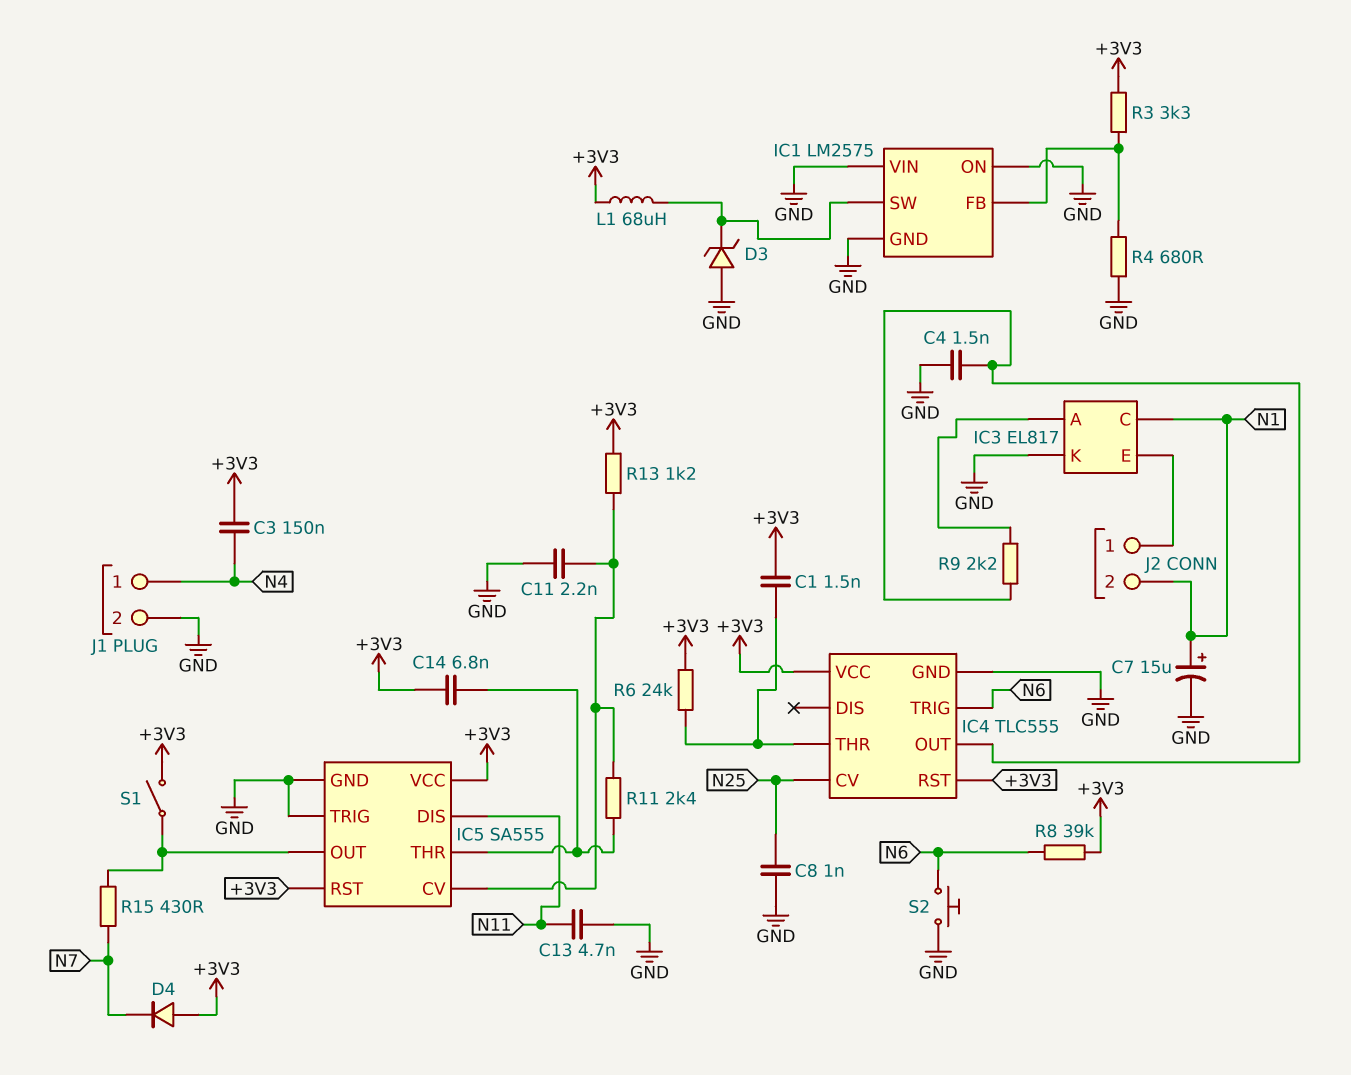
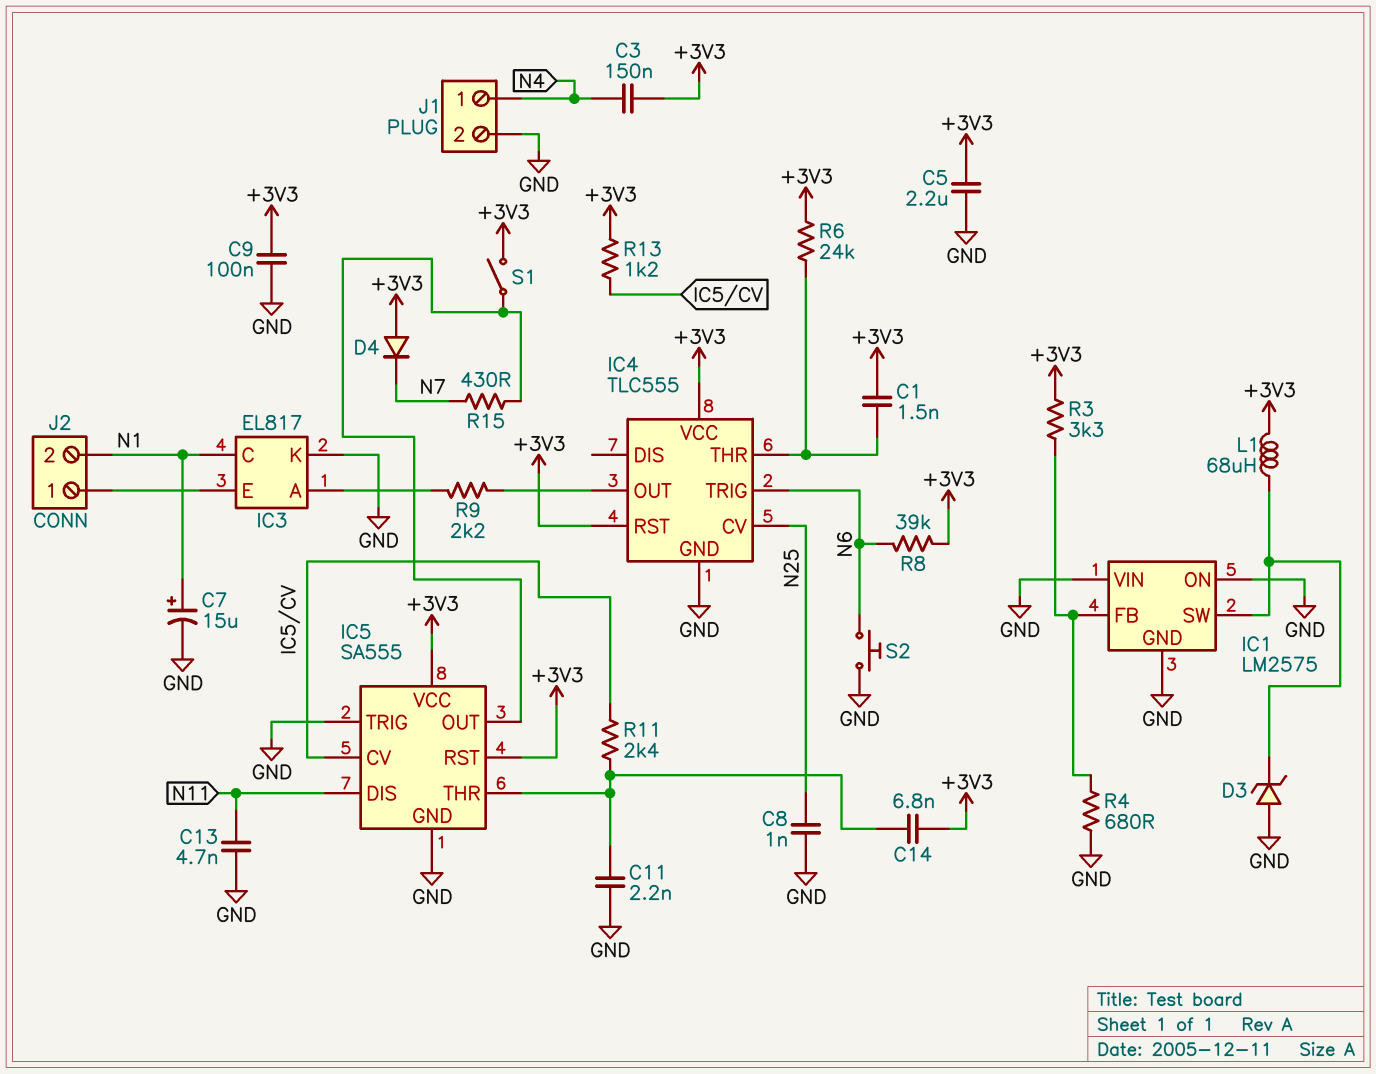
C4: 1.5nF (GND, IC4/OUT) -> none
C5: none -> 2.2uF (+3V3, GND)
C9: none -> 100nF (+3V3, GND)
C11: 2.2nF (GND, IC5/CV) -> 2.2nF (GND, IC5/THR)

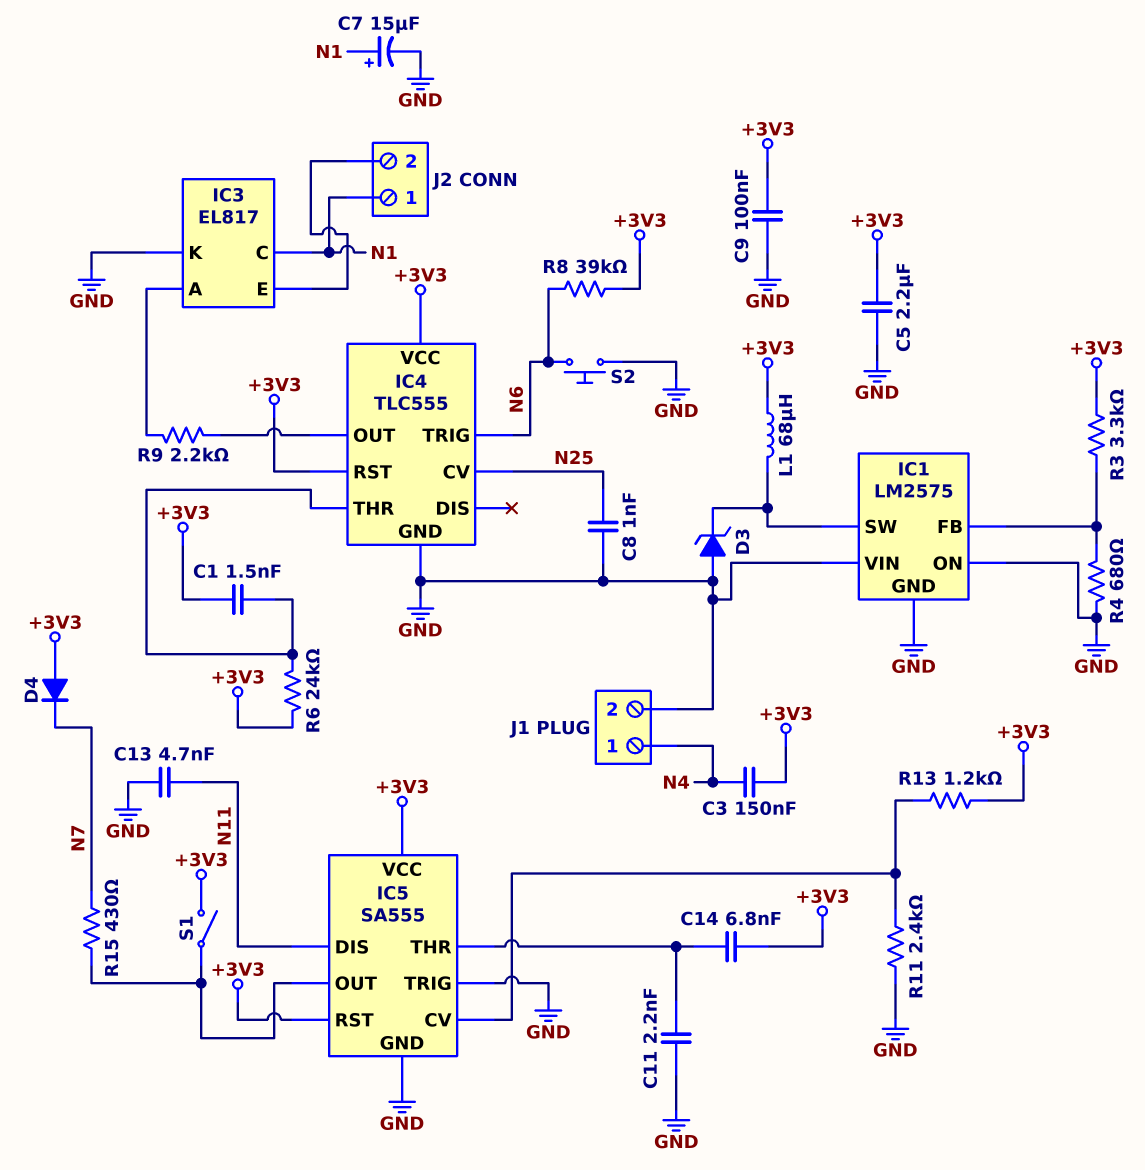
J2 pin 1: IC3/E -> N1
J2 pin 2: N1 -> IC3/E
R11: 2.4k (IC5/CV, IC5/THR) -> 2.4k (GND, IC5/CV)

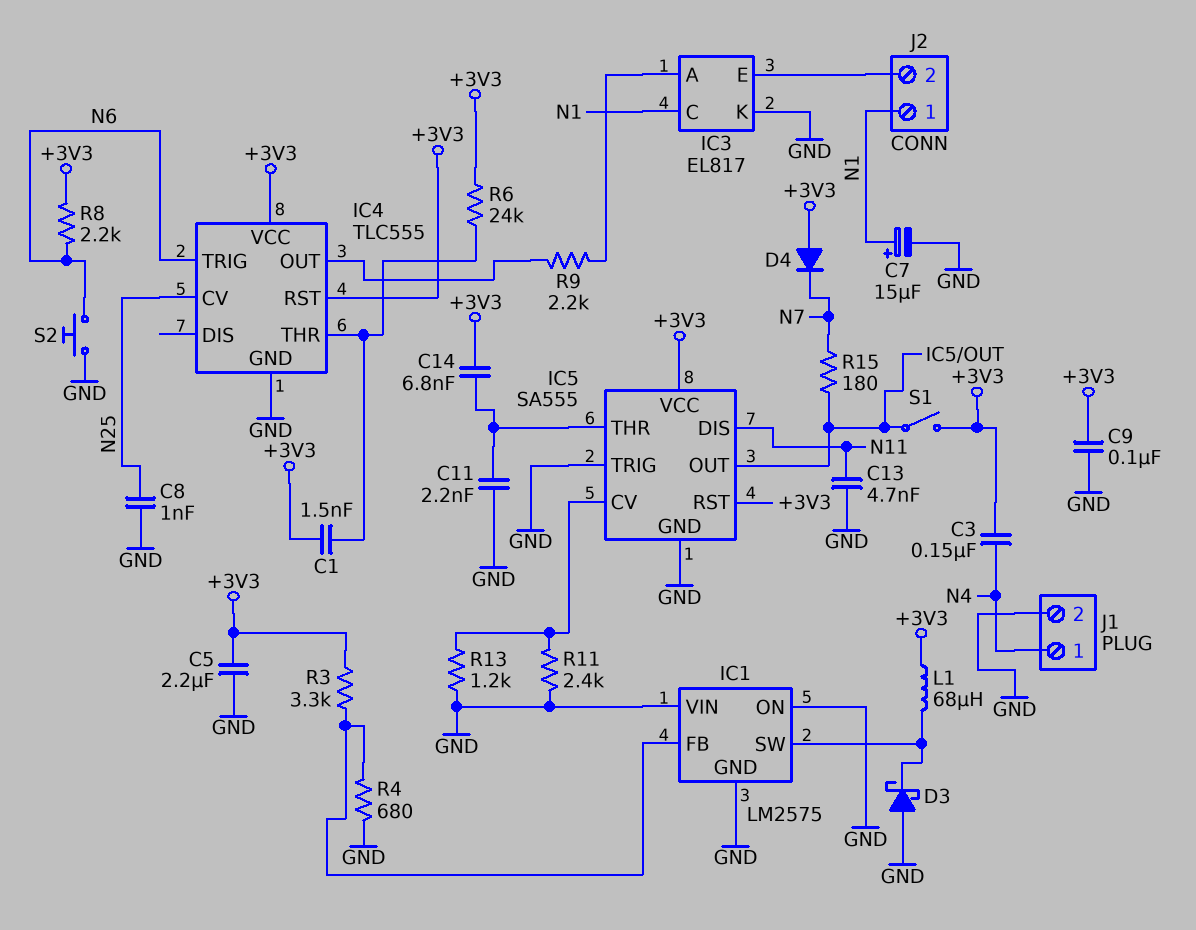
D3: zener (A GND, K IC1/SW) -> schottky (A GND, K IC1/SW)
R8: 39k (+3V3, N6) -> 2.2k (+3V3, N6)
R13: 1.2k (+3V3, IC5/CV) -> 1.2k (GND, IC5/CV)
R15: 430 (IC5/OUT, N7) -> 180 (IC5/OUT, N7)

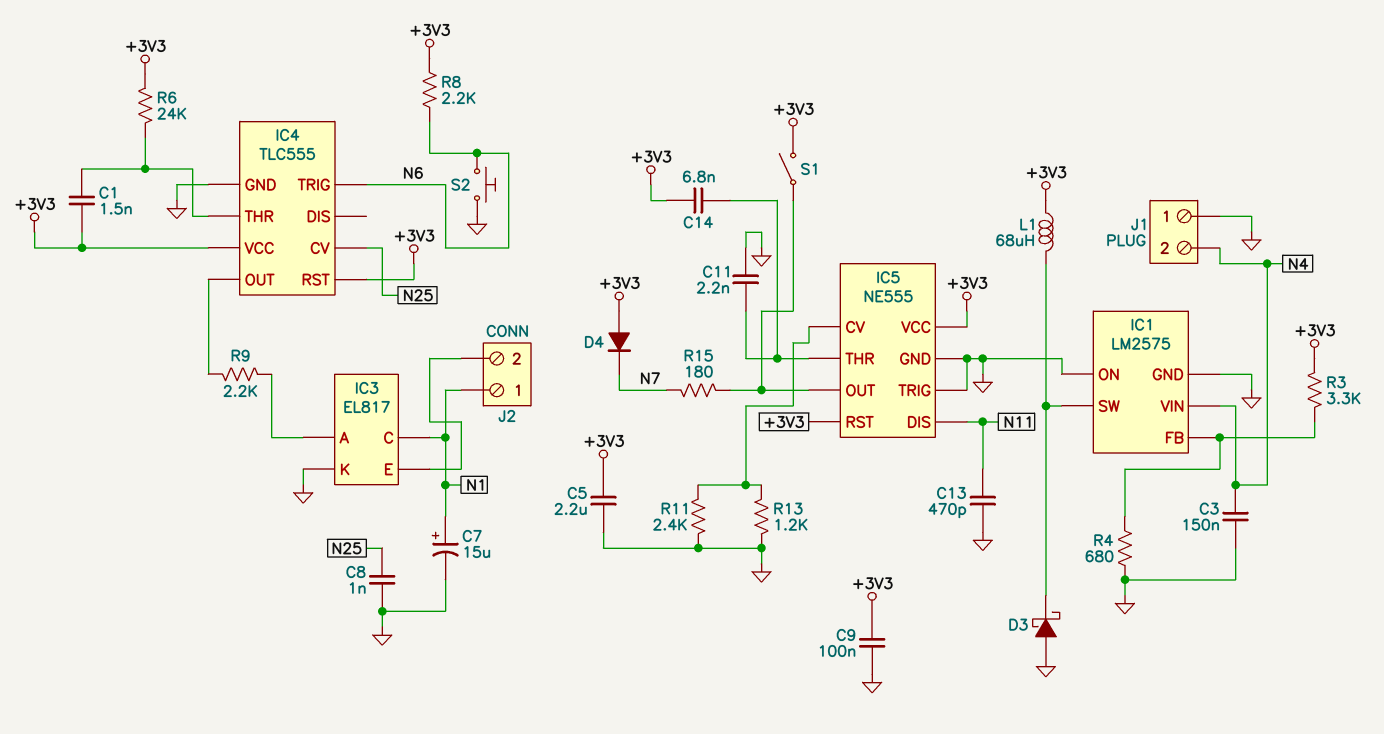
C3: 150nF (+3V3, N4) -> 150nF (GND, N4)
C13: 4.7nF (GND, N11) -> 470pF (GND, N11)
IC1 pin VIN: GND -> N4
IC5: SA555 -> NE555
J1 pin 1: N4 -> GND
J1 pin 2: GND -> N4

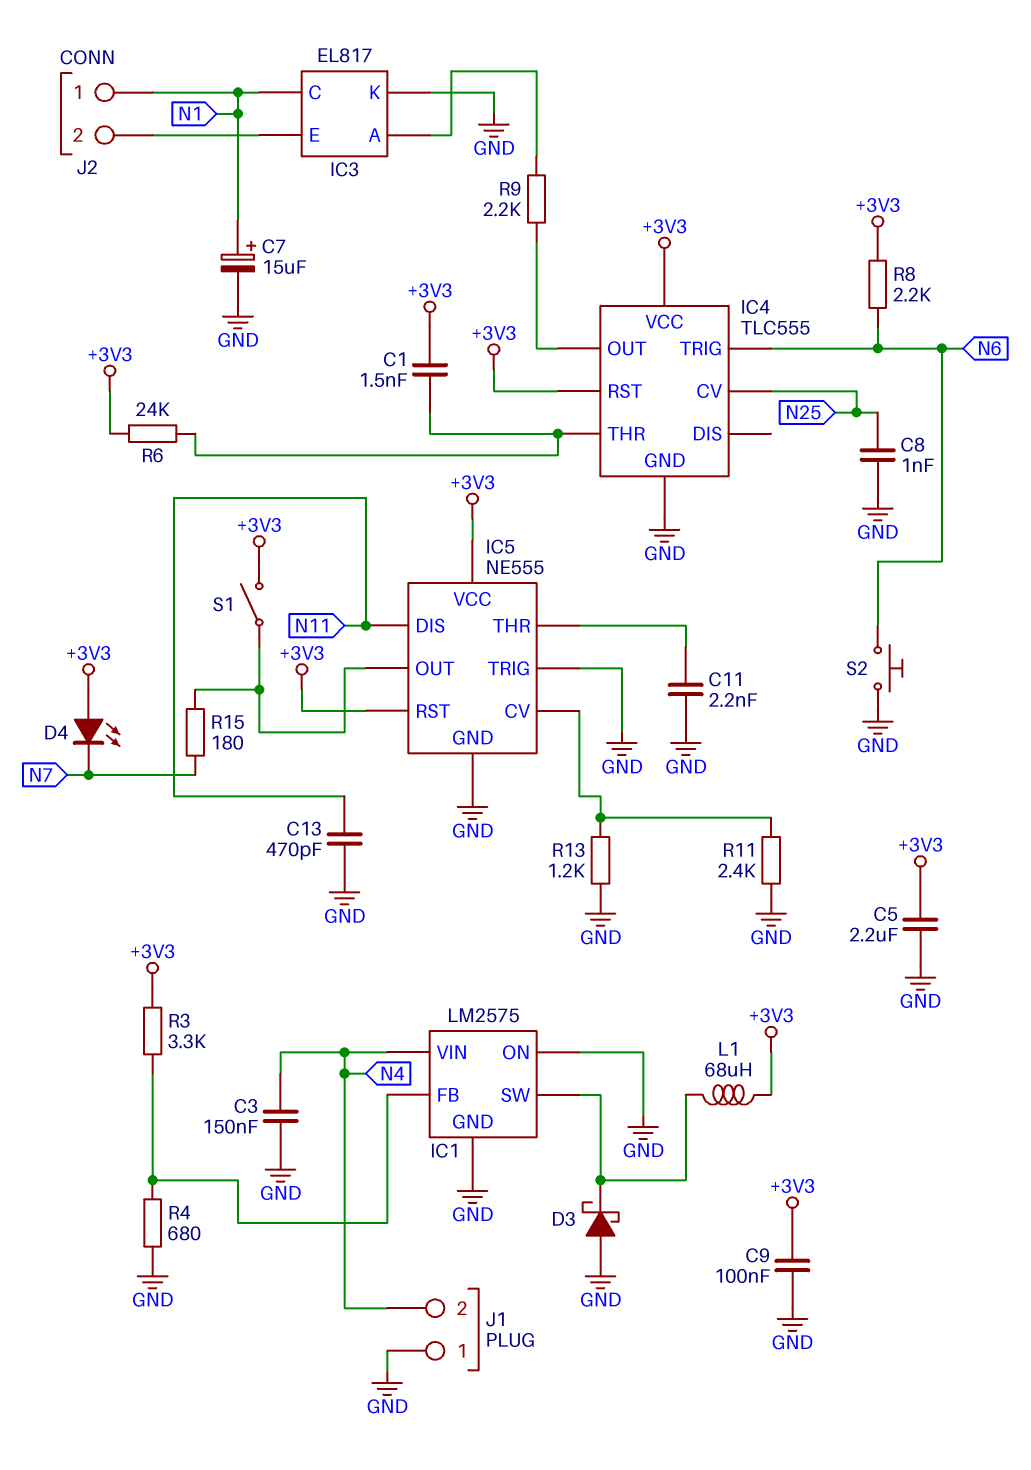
C14: 6.8nF (+3V3, IC5/THR) -> none
D4: diode (A +3V3, K N7) -> LED (A +3V3, K N7)

